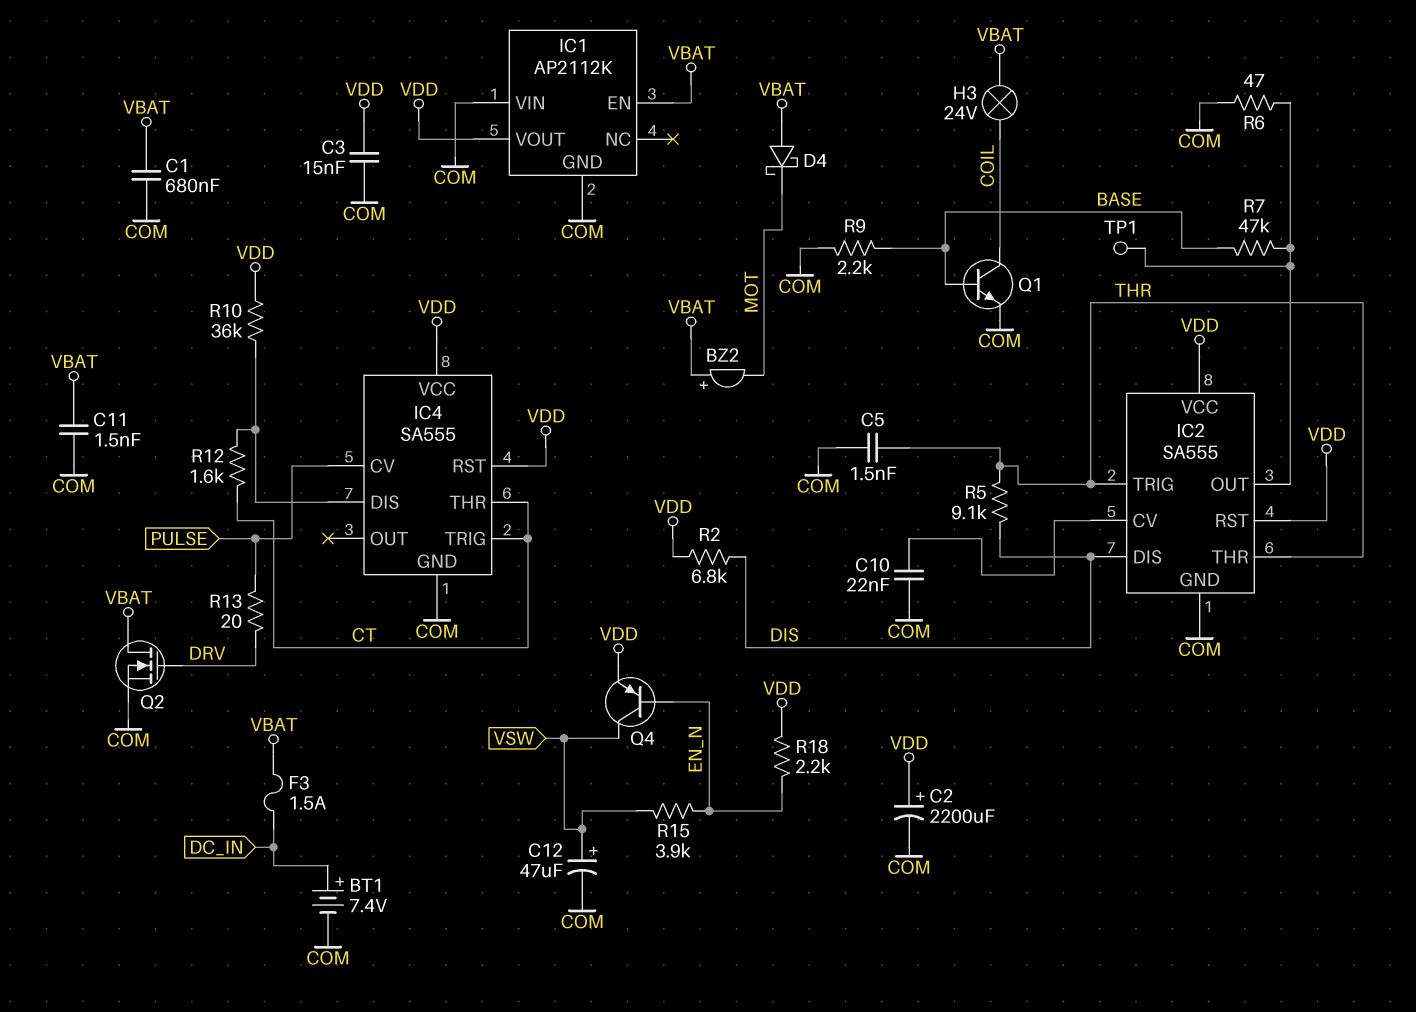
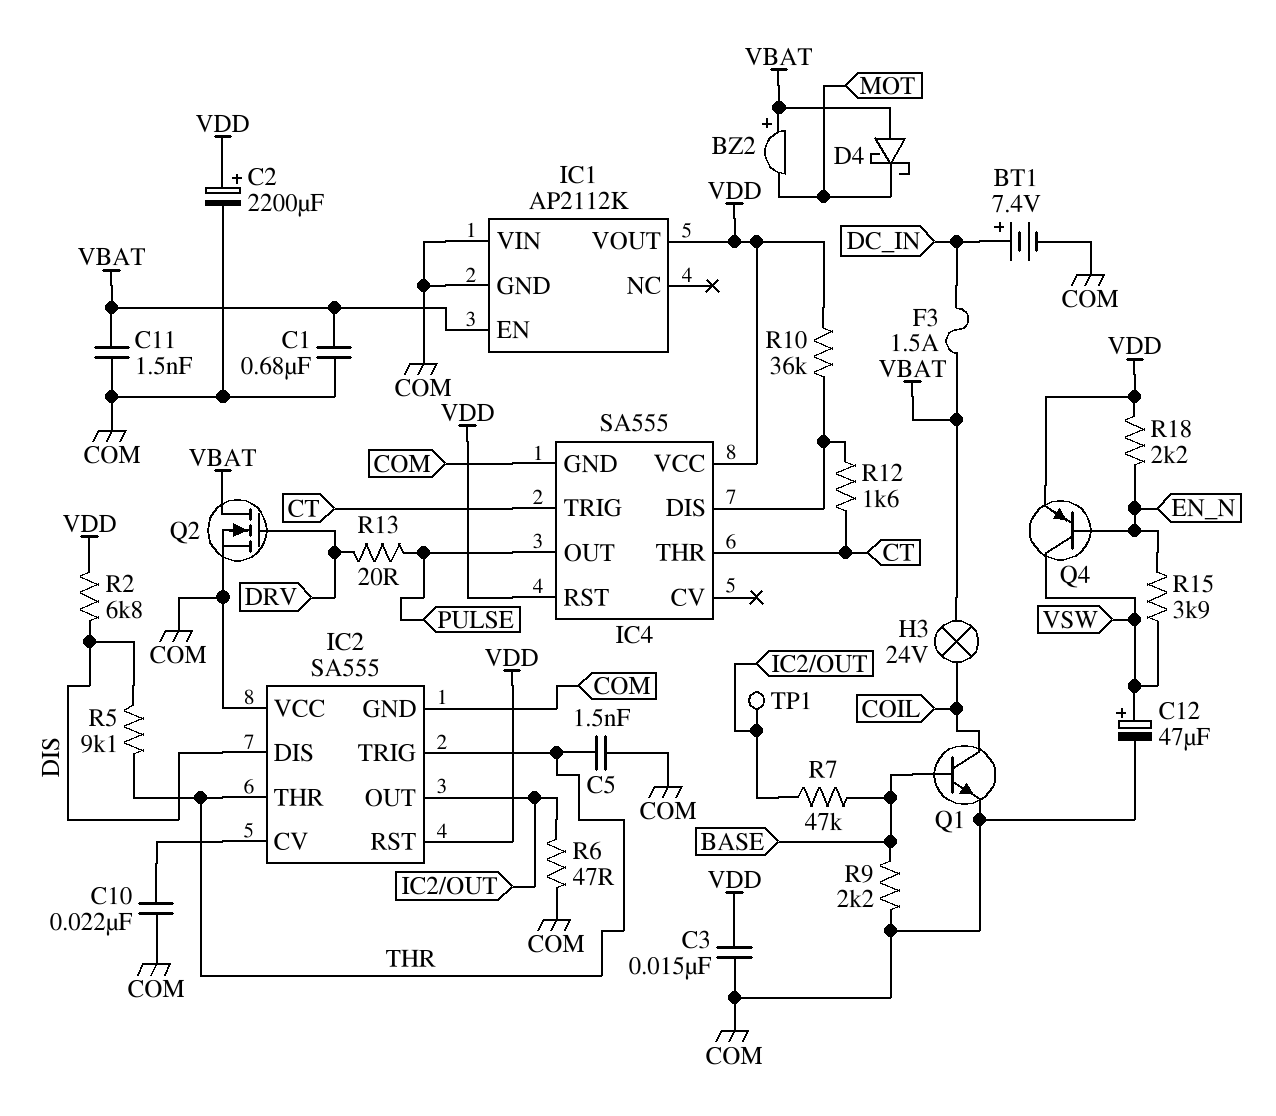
IC2 pin VCC: VDD -> COM
IC4 pin CV: PULSE -> none
IC4 pin OUT: none -> PULSE

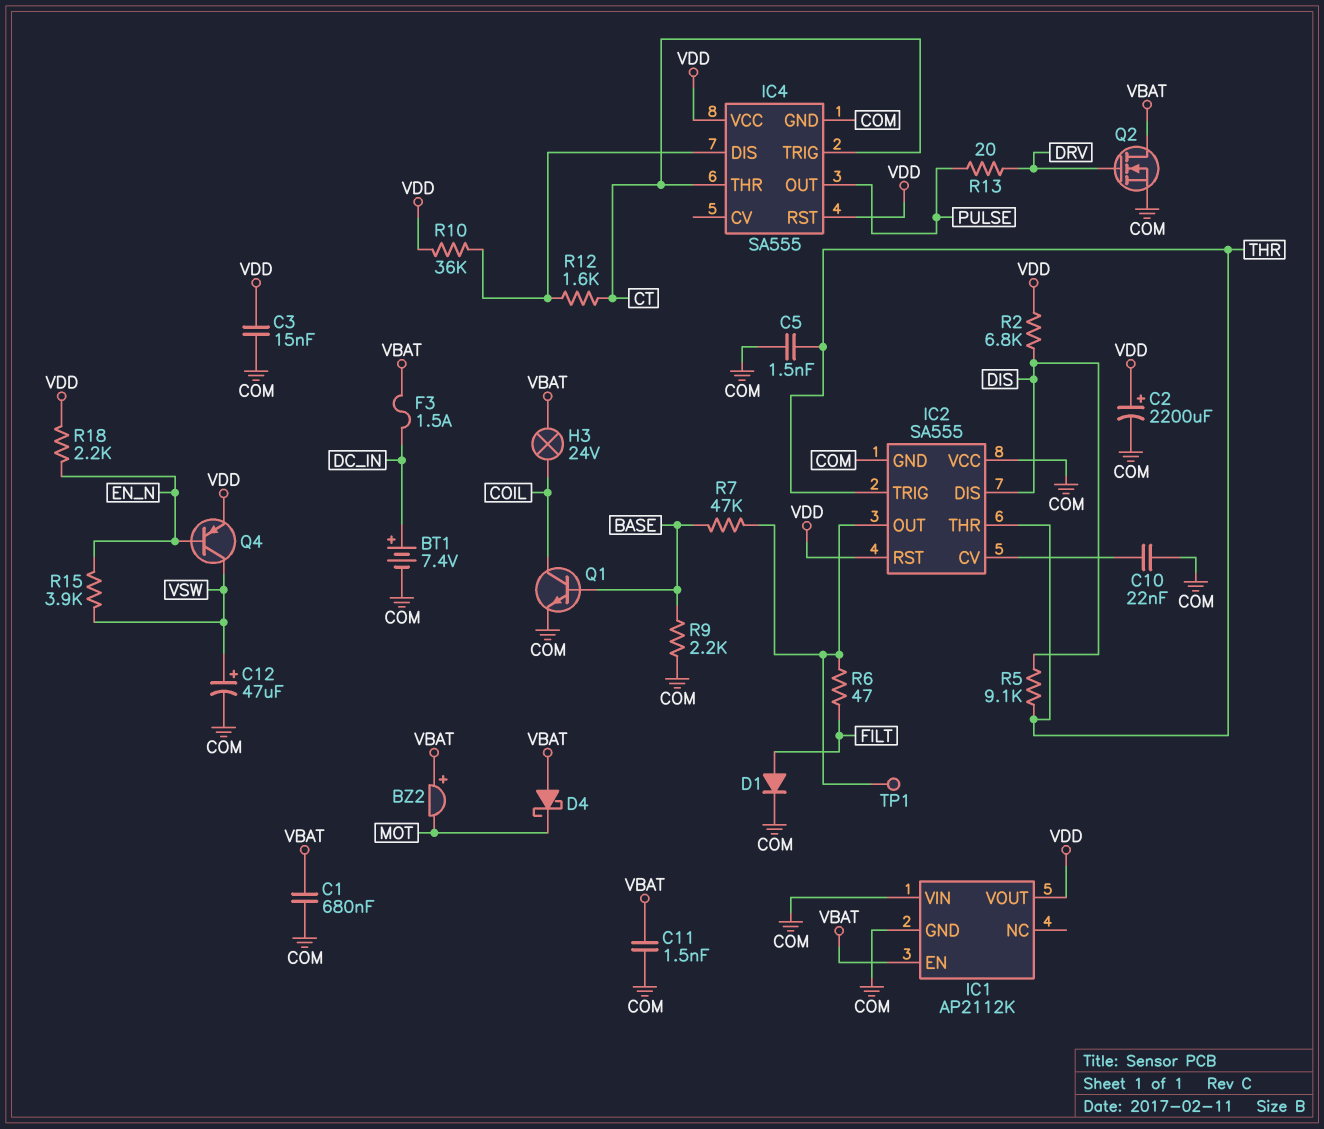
D1: none -> diode (A FILT, K COM)
R6: 47 (COM, IC2/OUT) -> 47 (FILT, IC2/OUT)

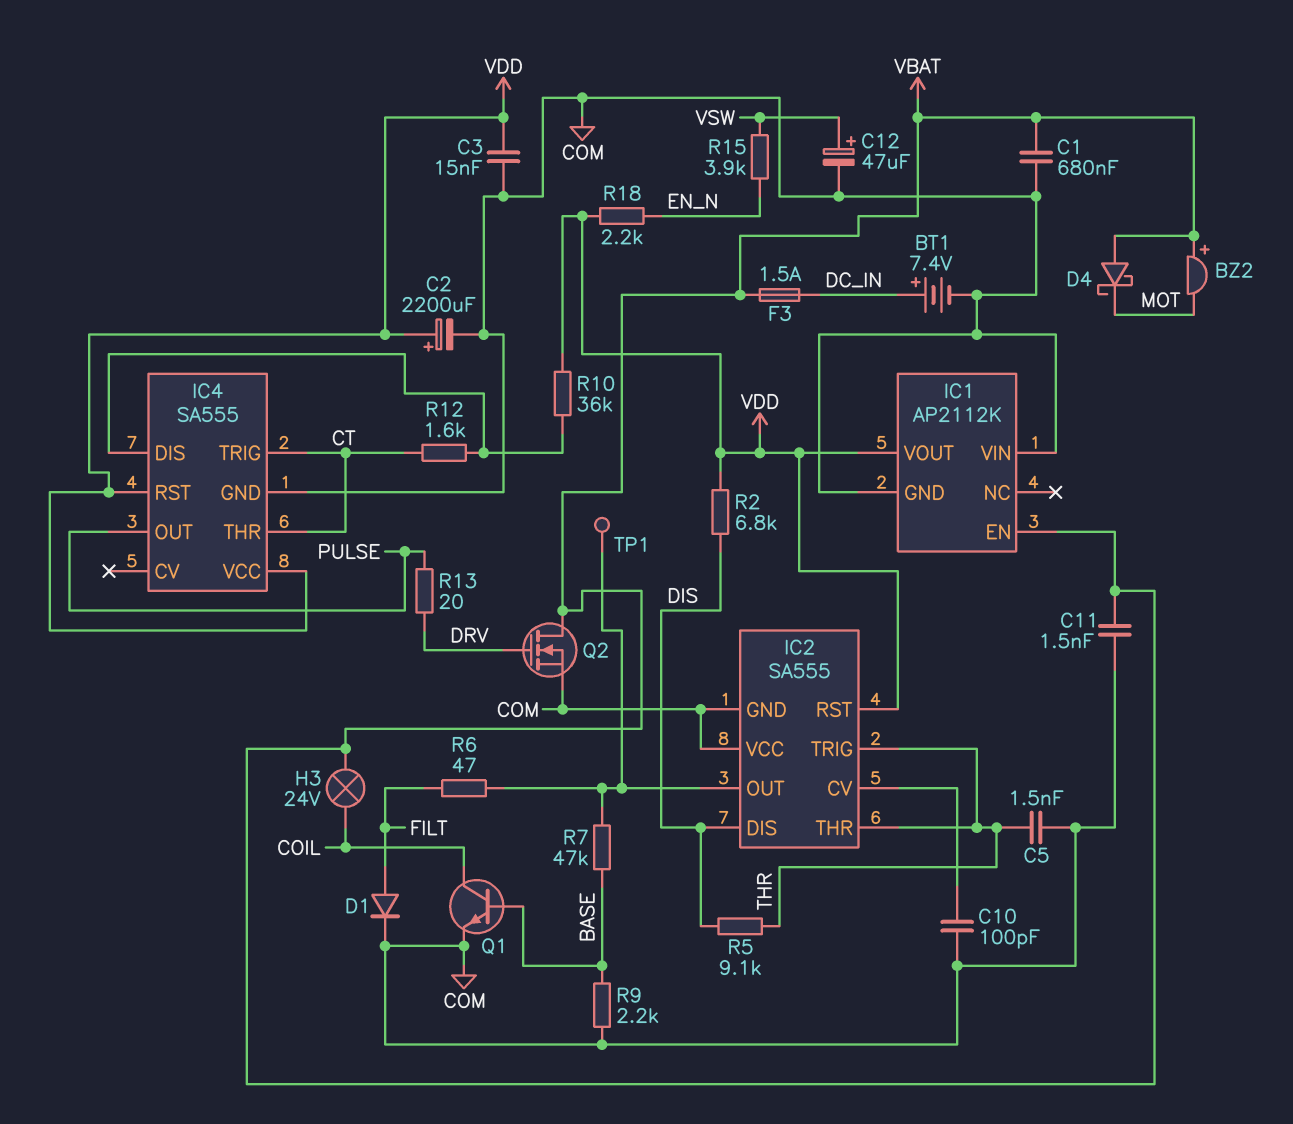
C10: 22nF (COM, IC2/CV) -> 100pF (COM, IC2/CV)
Q4: PNP (B EN_N, C VSW, E VDD) -> none

